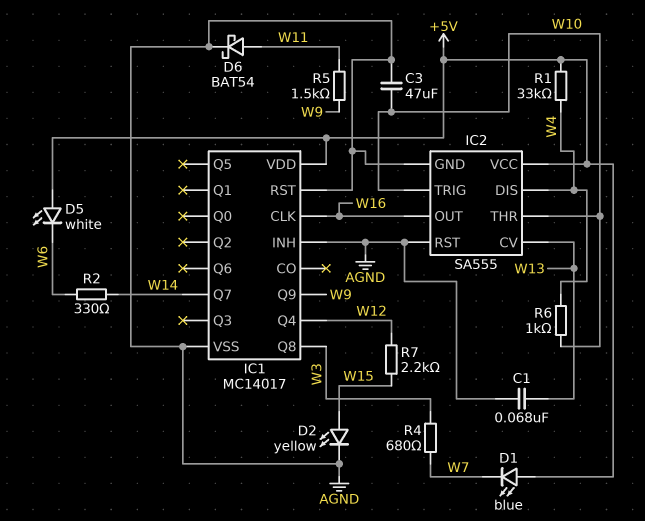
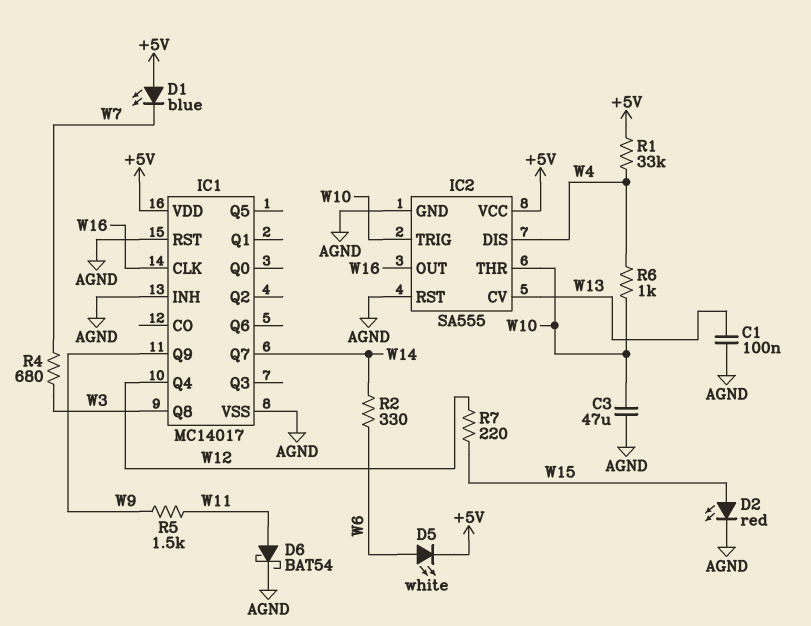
C1: 68nF (AGND, W13) -> 100nF (AGND, W13)
D2: LED yellow (A W15, K AGND) -> LED red (A W15, K AGND)
D5: LED white (A +5V, K W6) -> LED white (A W6, K +5V)
R7: 2.2k (W12, W15) -> 220 (W12, W15)

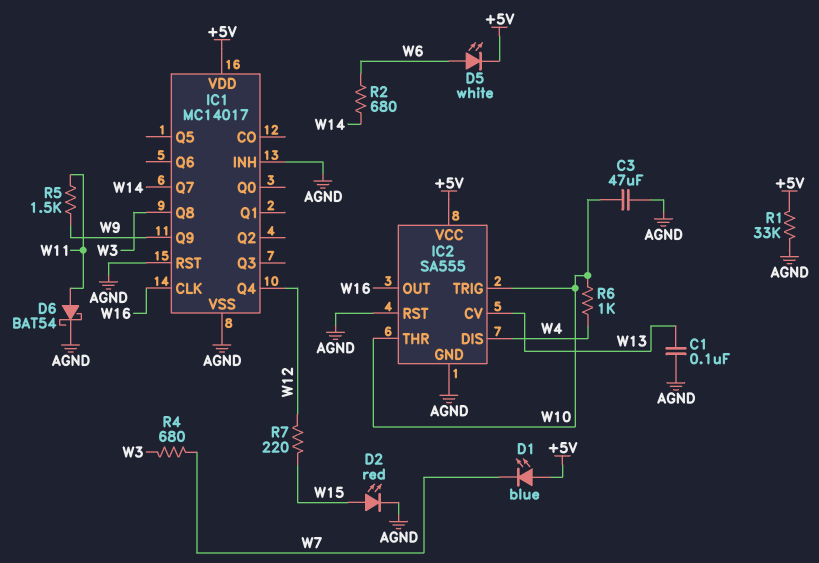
R1: 33k (+5V, W4) -> 33k (+5V, AGND)
R2: 330 (W6, W14) -> 680 (W6, W14)

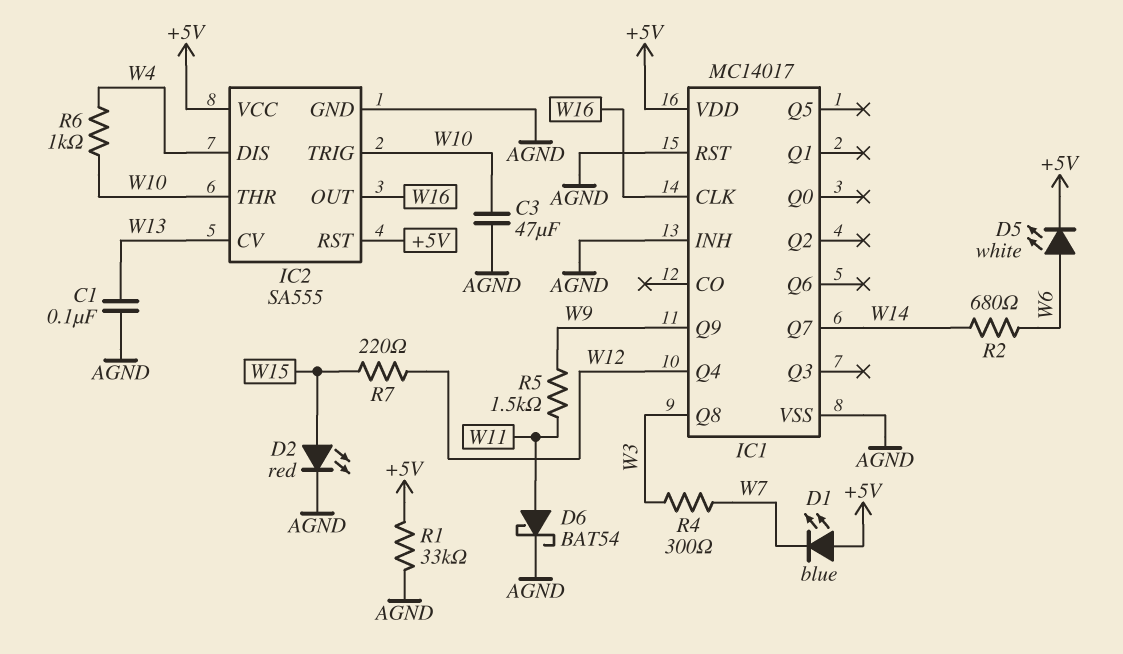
IC2 pin RST: AGND -> +5V
R4: 680 (W3, W7) -> 300 (W3, W7)

